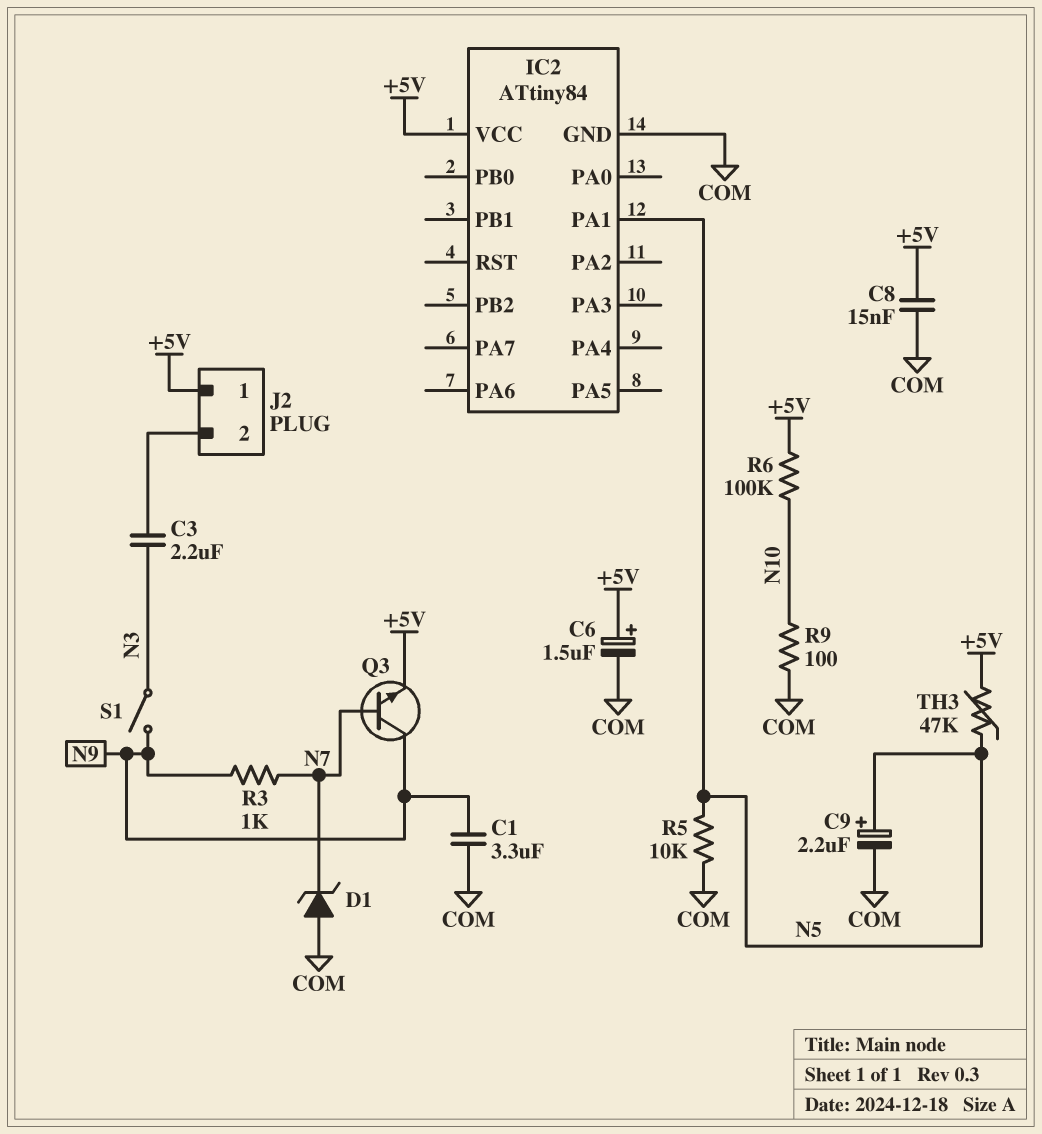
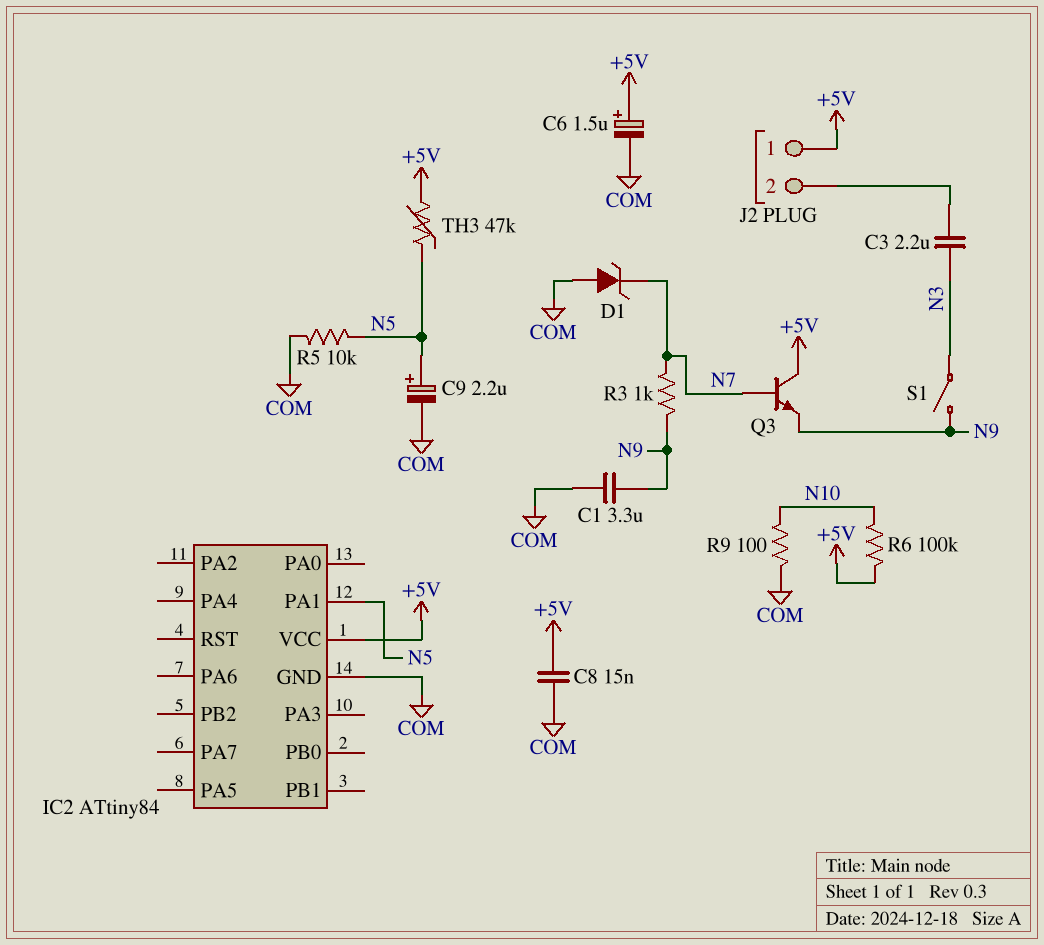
Q3: NPN (B N7, C N9, E +5V) -> NPN (B N7, C +5V, E N9)

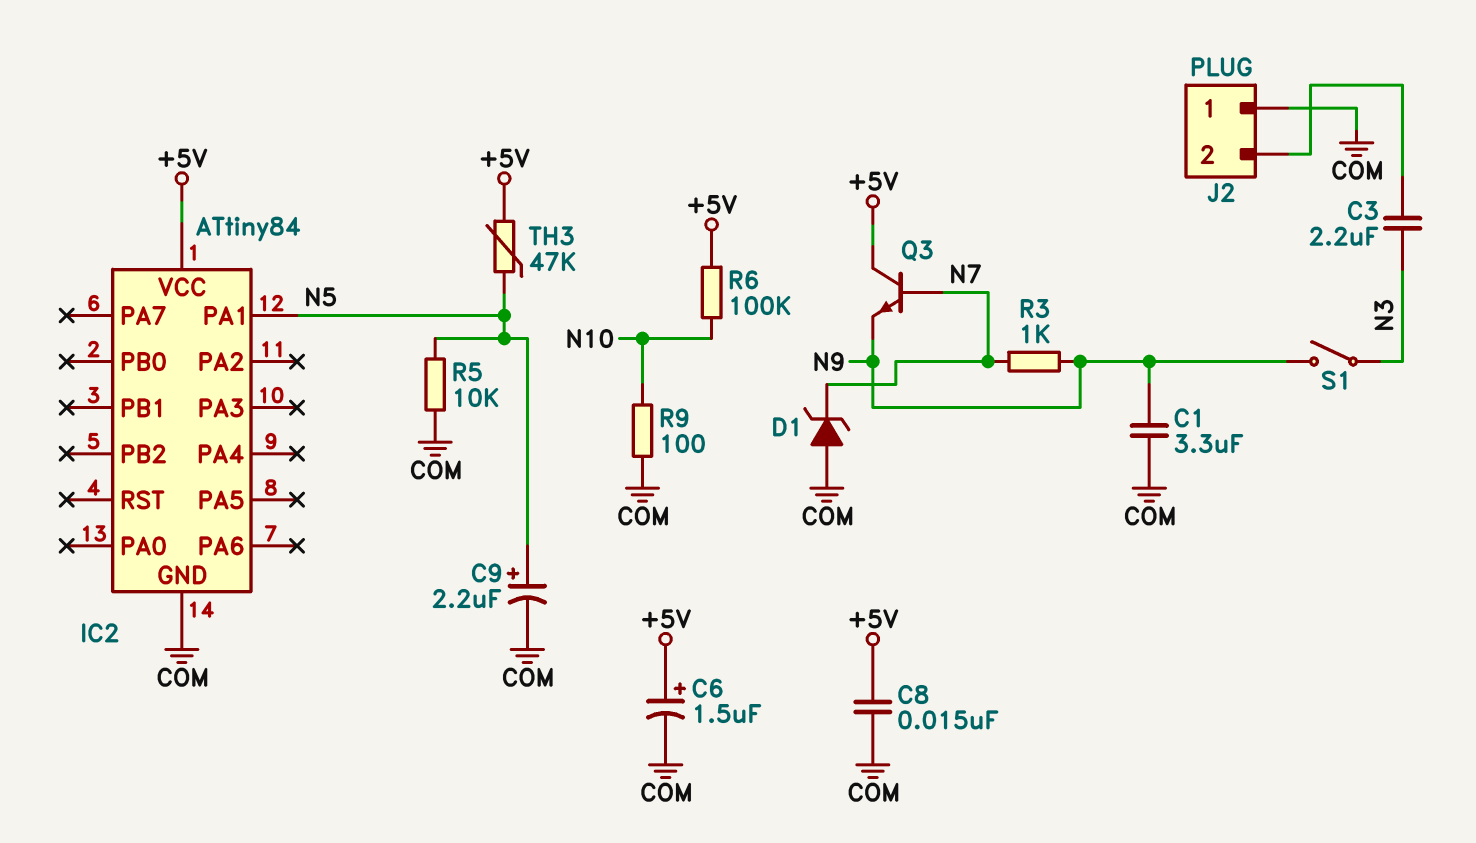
J2 pin 1: +5V -> COM

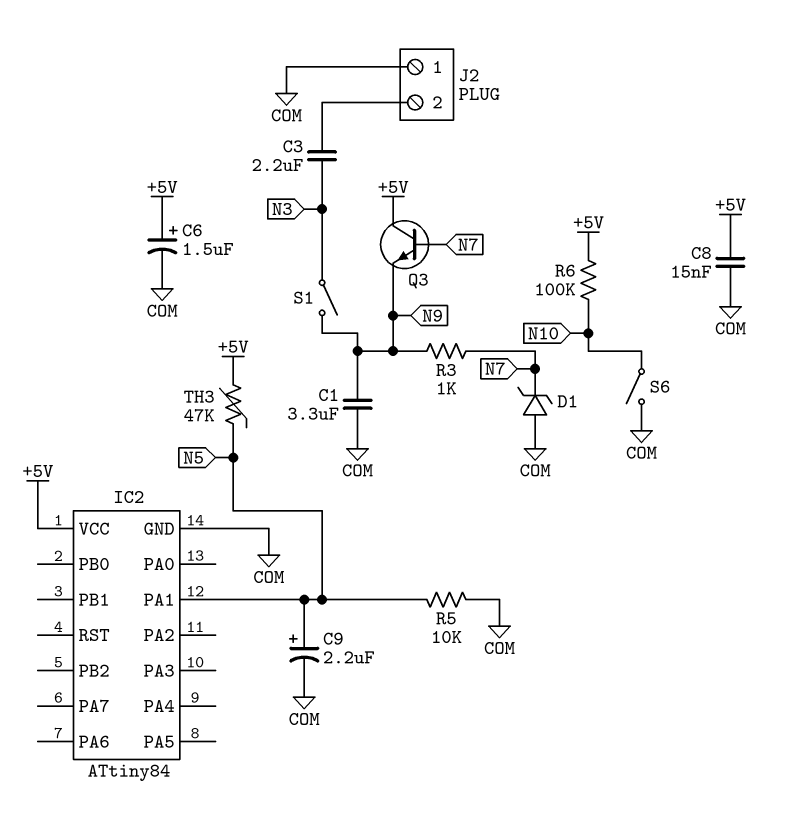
R9: 100 (COM, N10) -> none
S6: none -> switch (COM, N10)

